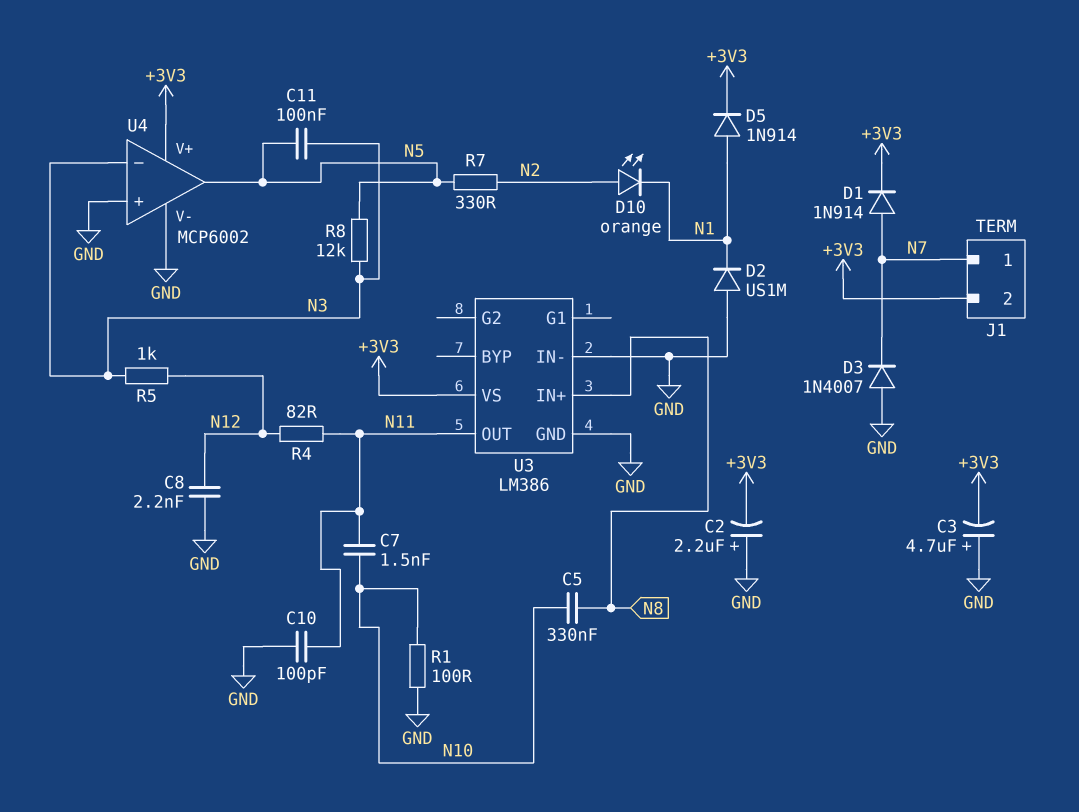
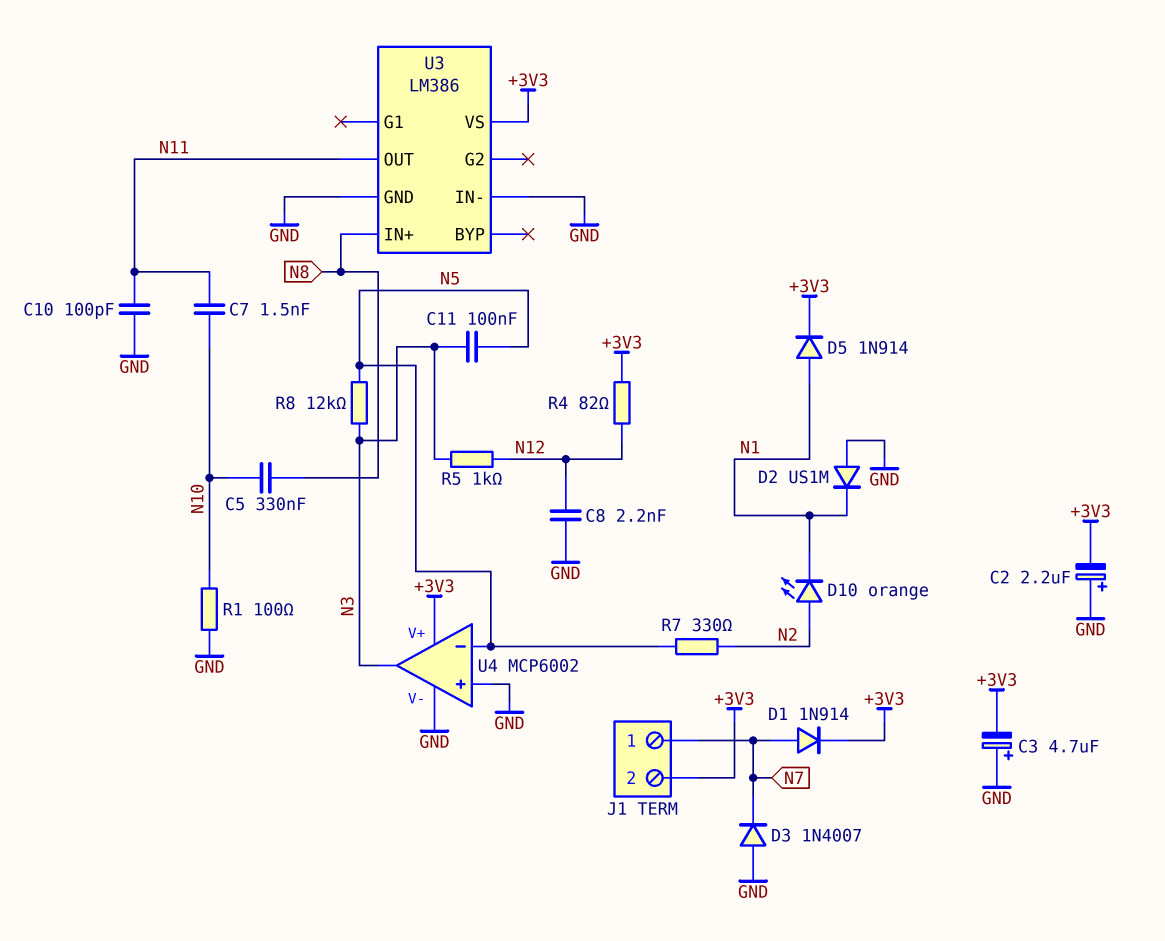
R4: 82 (N11, N12) -> 82 (+3V3, N12)
U4 pin in-: N3 -> N5
U4 pin out: N5 -> N3

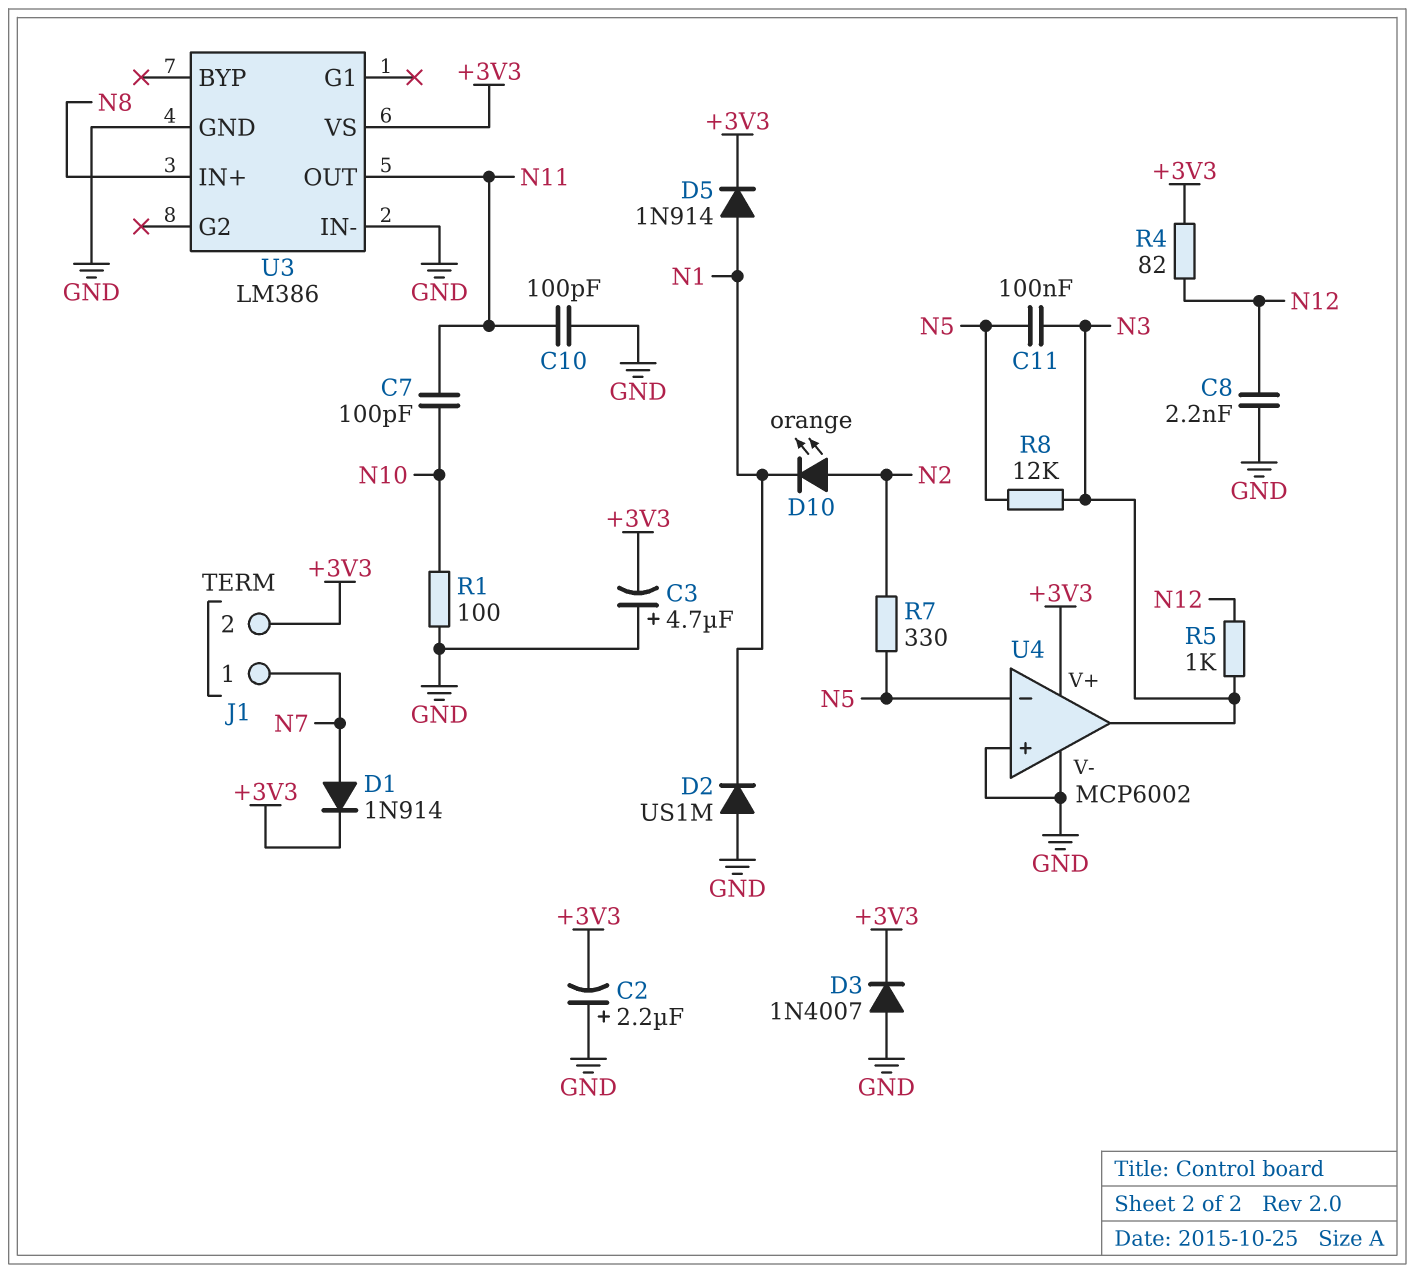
C5: 330nF (N8, N10) -> none
C7: 1.5nF (N10, N11) -> 100pF (N10, N11)
D3: diode 1N4007 (A GND, K N7) -> diode 1N4007 (A GND, K +3V3)

